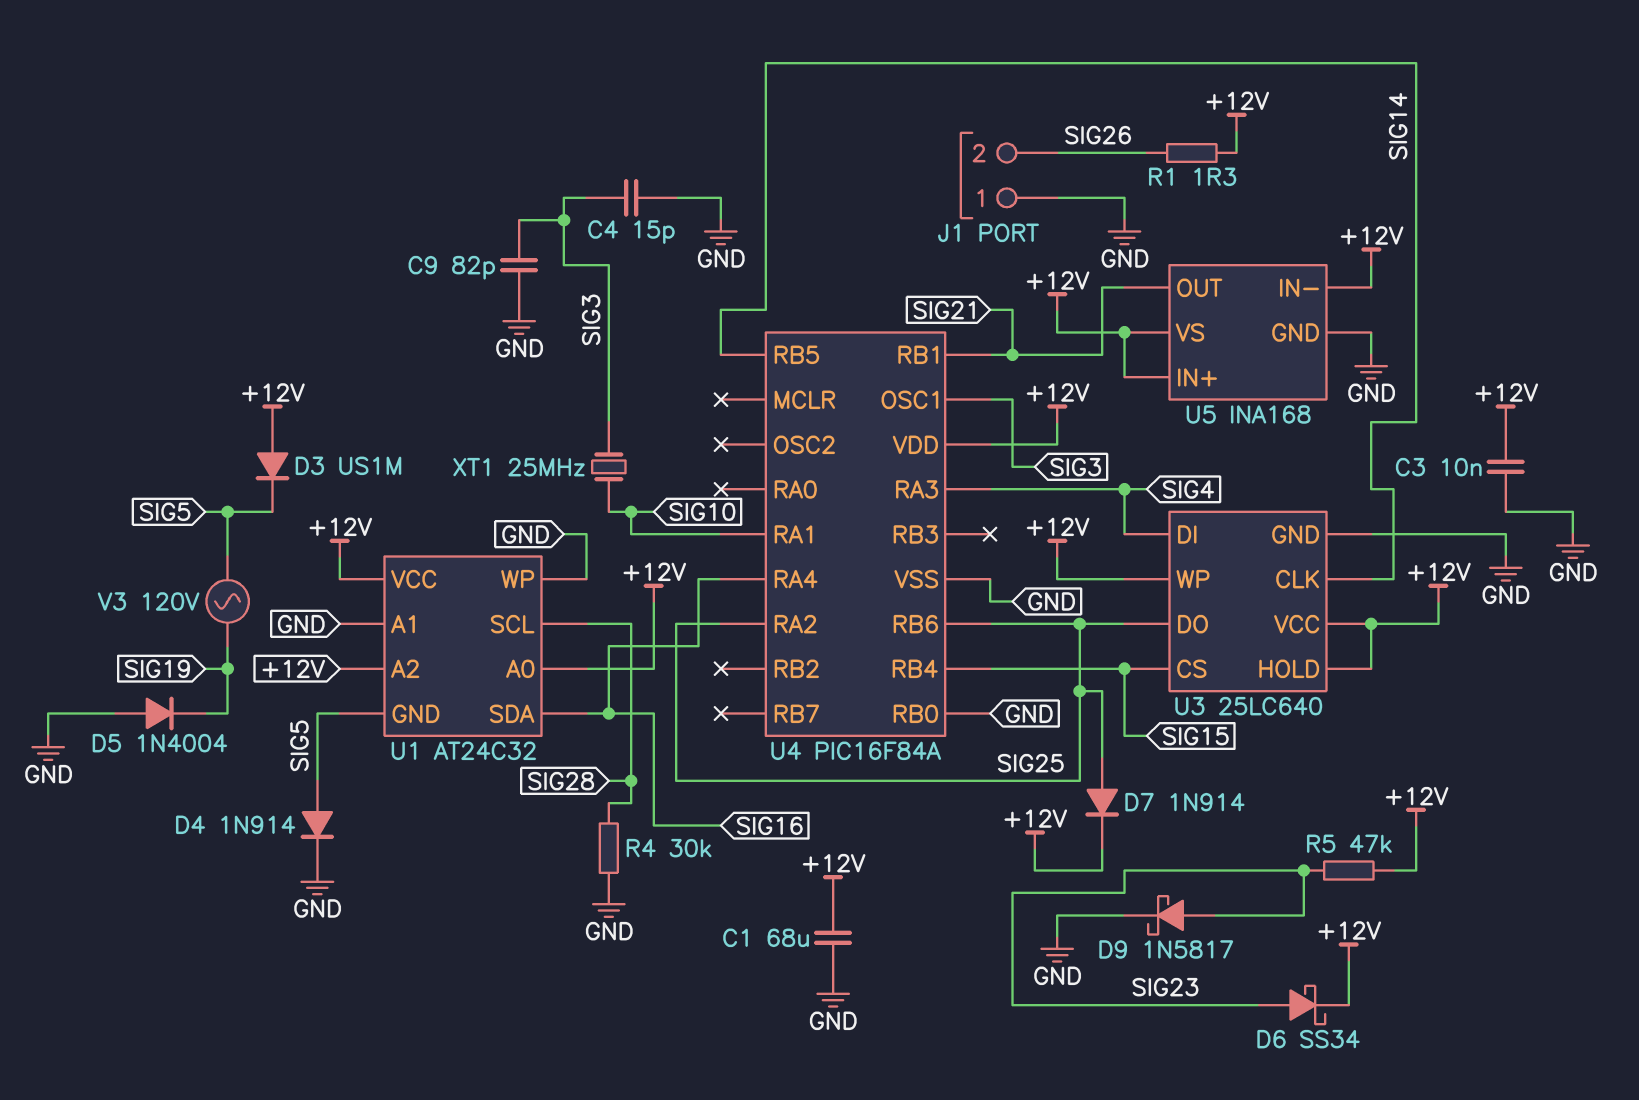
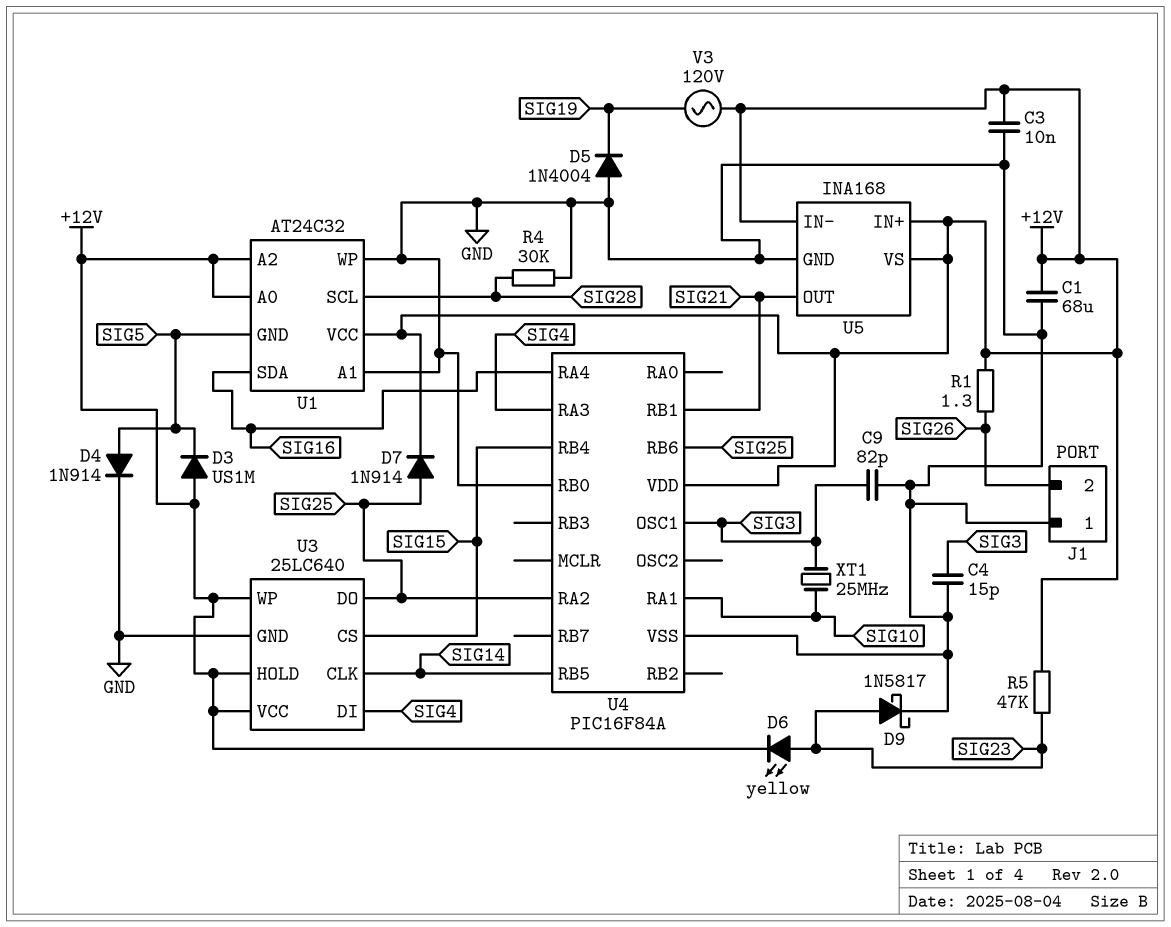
D6: schottky SS34 (A SIG23, K +12V) -> LED yellow (A SIG23, K +12V)
V3: AC 120V (SIG5, SIG19) -> AC 120V (+12V, SIG19)

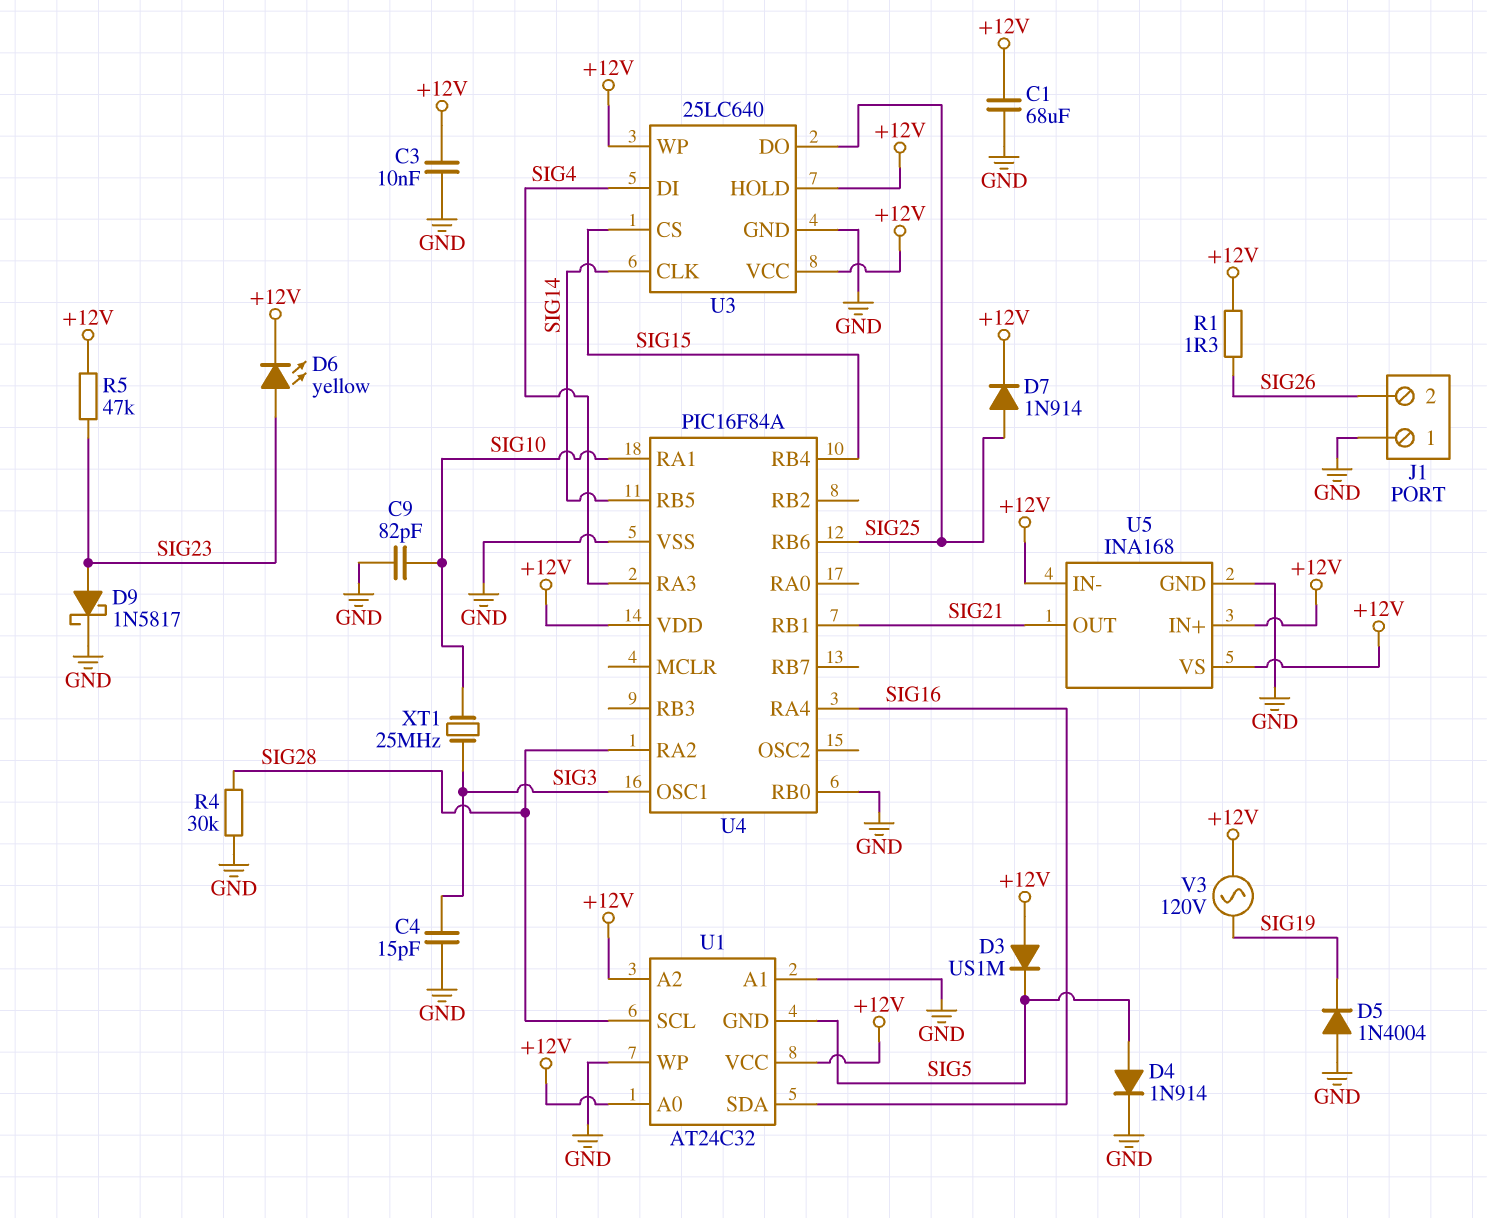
C9: 82pF (GND, SIG3) -> 82pF (GND, SIG10)
U4 pin RA2: SIG25 -> SIG28

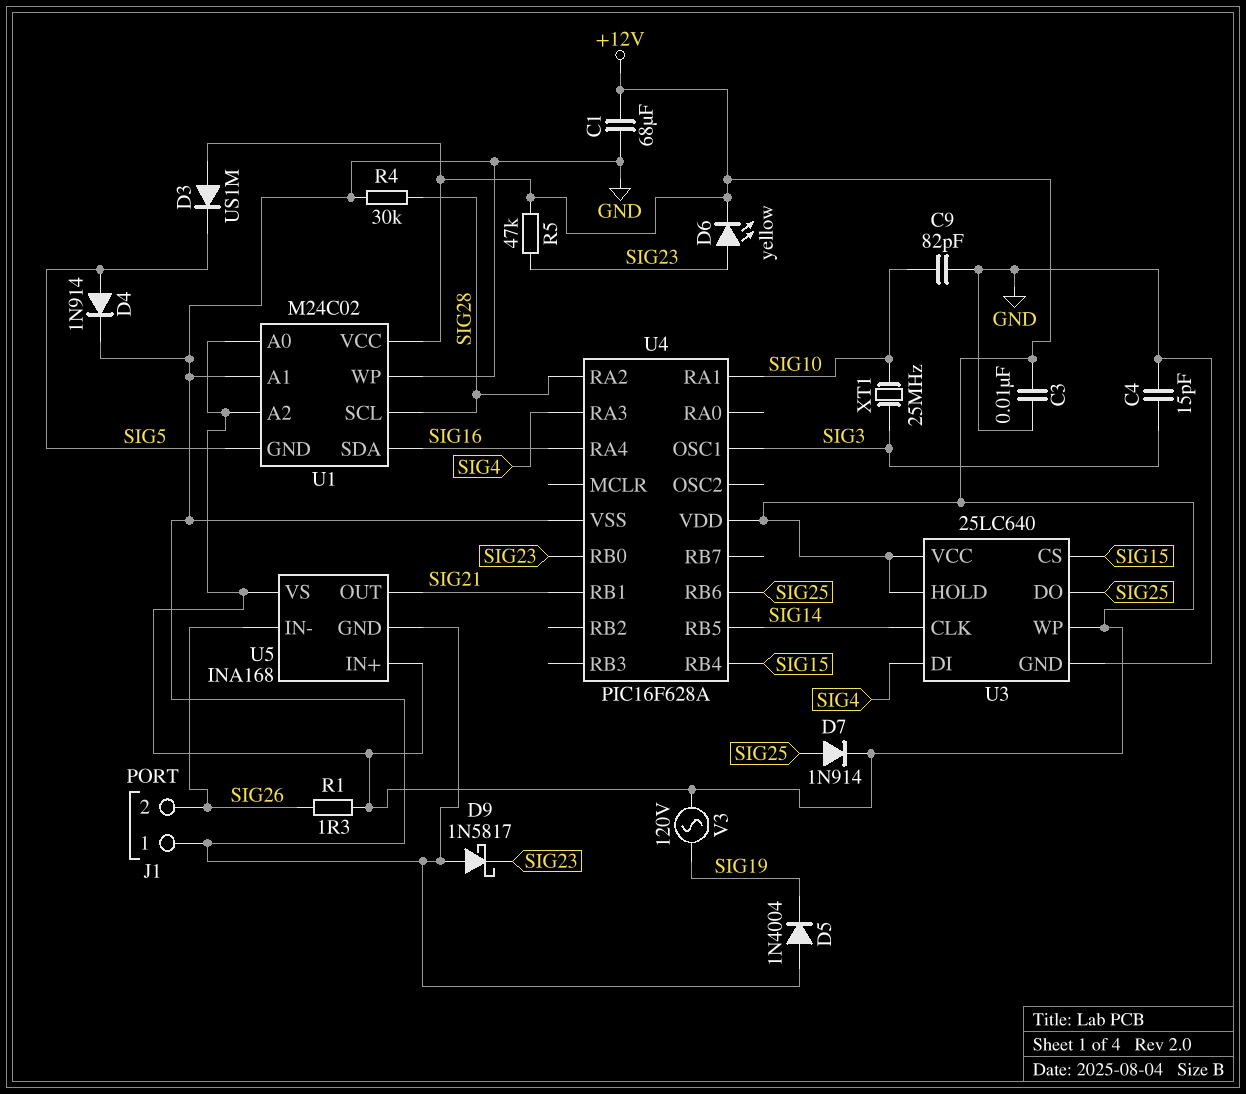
D9: schottky 1N5817 (A SIG23, K GND) -> schottky 1N5817 (A GND, K SIG23)
U1: AT24C32 -> M24C02
U4: PIC16F84A -> PIC16F628A
U4 pin RB0: GND -> SIG23
U5 pin IN-: +12V -> SIG26

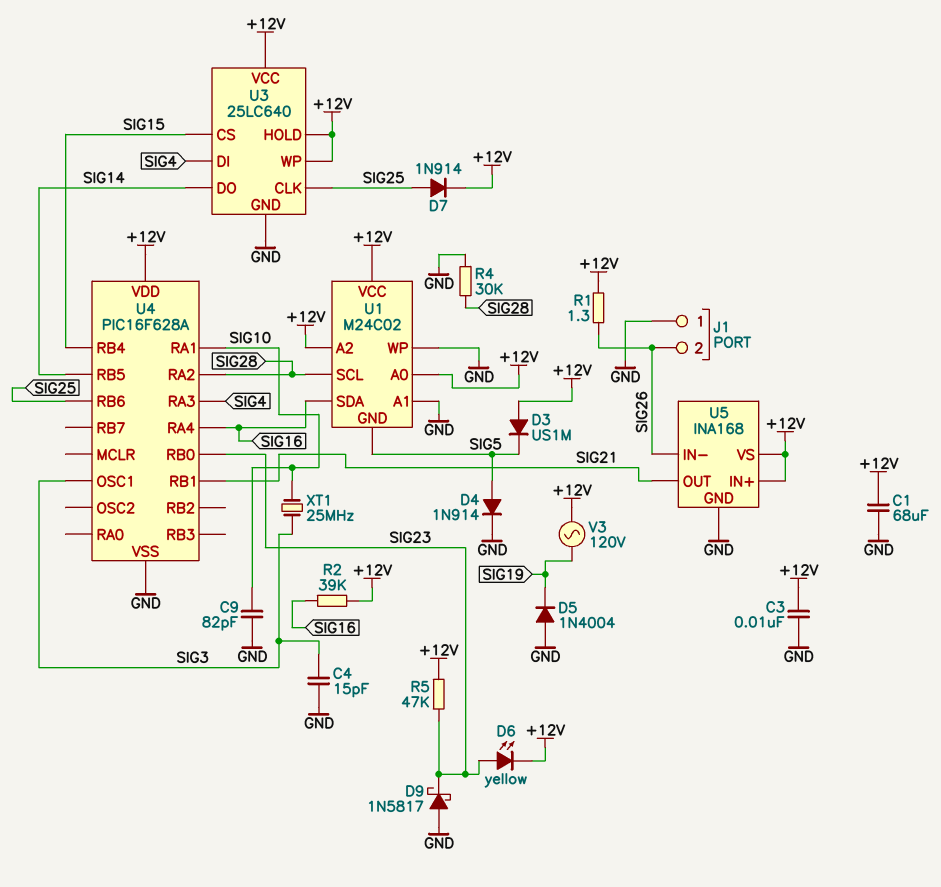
R2: none -> 39k (+12V, SIG16)
U3 pin CLK: SIG14 -> SIG25
U3 pin DO: SIG25 -> SIG14

